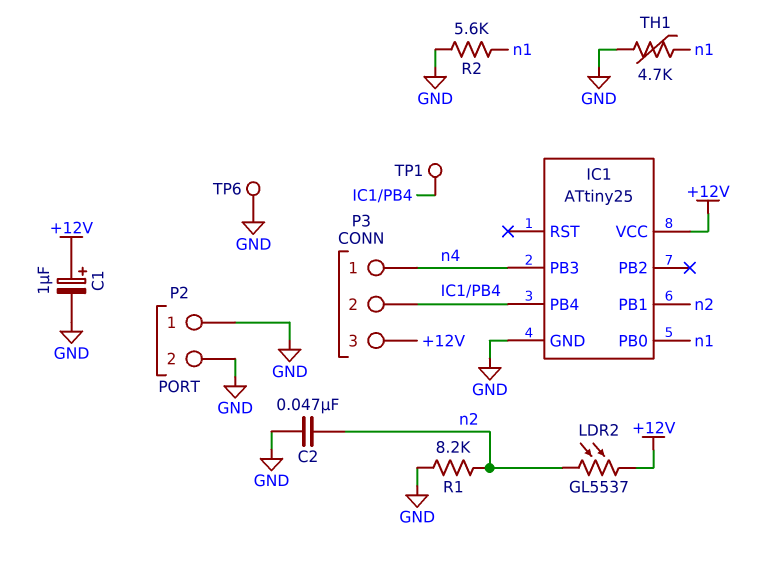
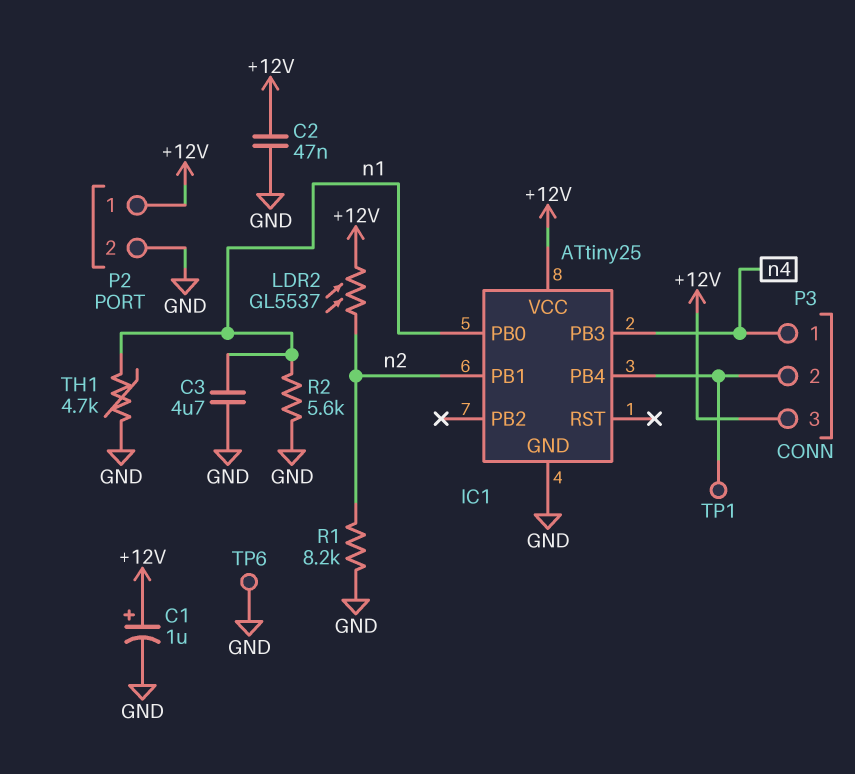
C2: 47nF (GND, n2) -> 47nF (+12V, GND)
C3: none -> 4.7uF (GND, n1)
P2 pin 1: GND -> +12V

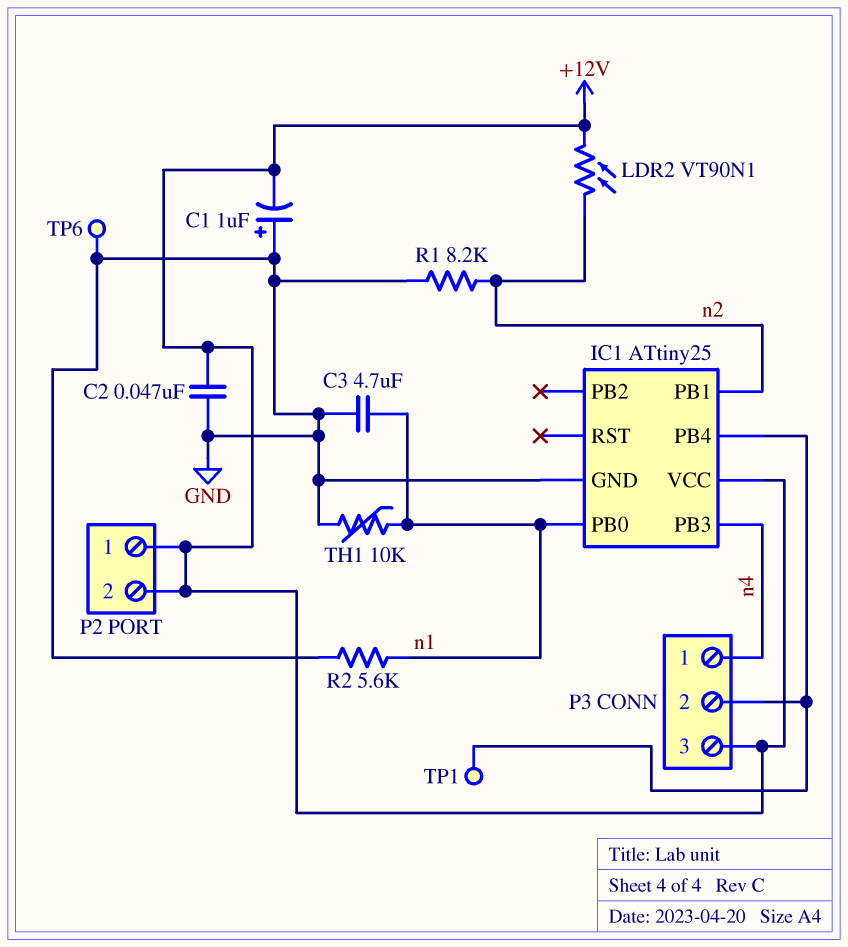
C1: 1uF (plus +12V, minus GND) -> 1uF (plus GND, minus +12V)
LDR2: GL5537 (+12V, n2) -> VT90N1 (+12V, n2)
P2 pin 2: GND -> +12V
TH1: 4.7k (GND, n1) -> 10k (GND, n1)

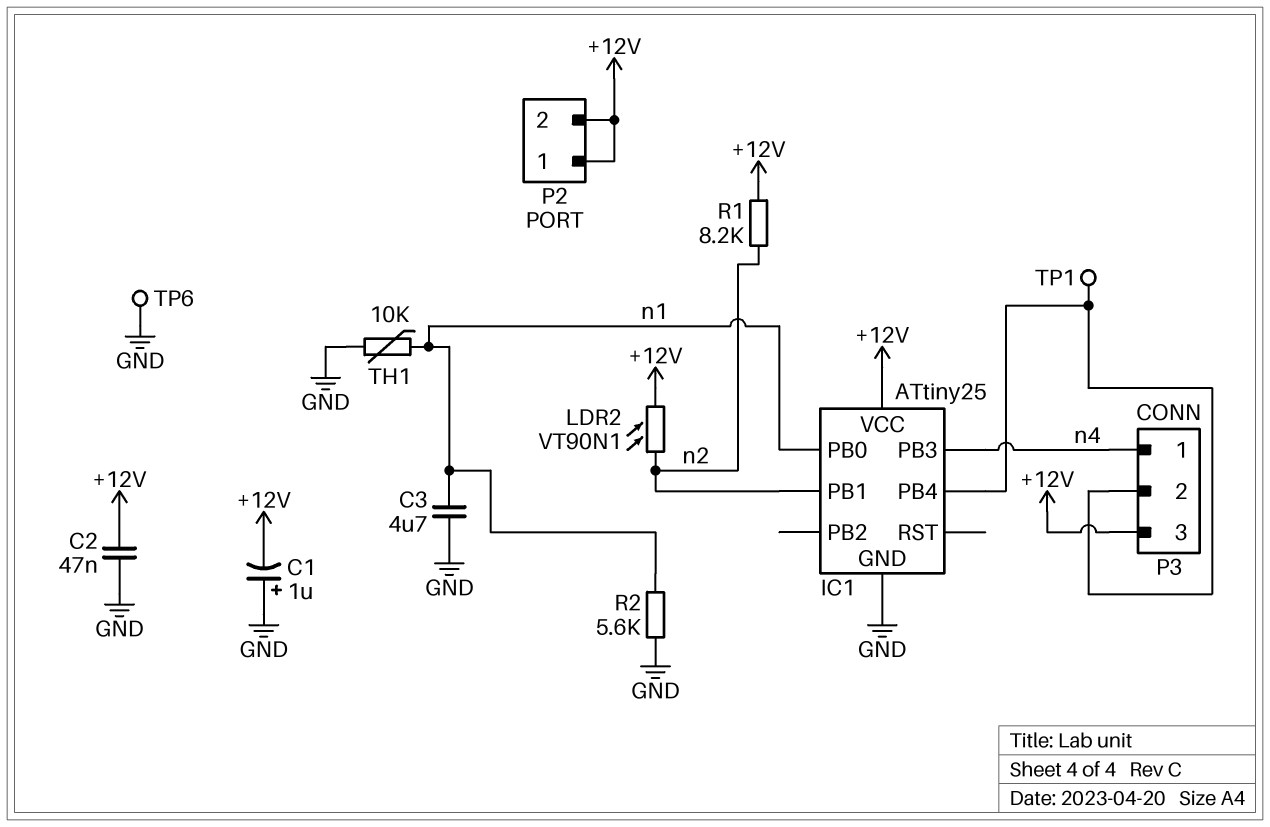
R1: 8.2k (GND, n2) -> 8.2k (+12V, n2)

